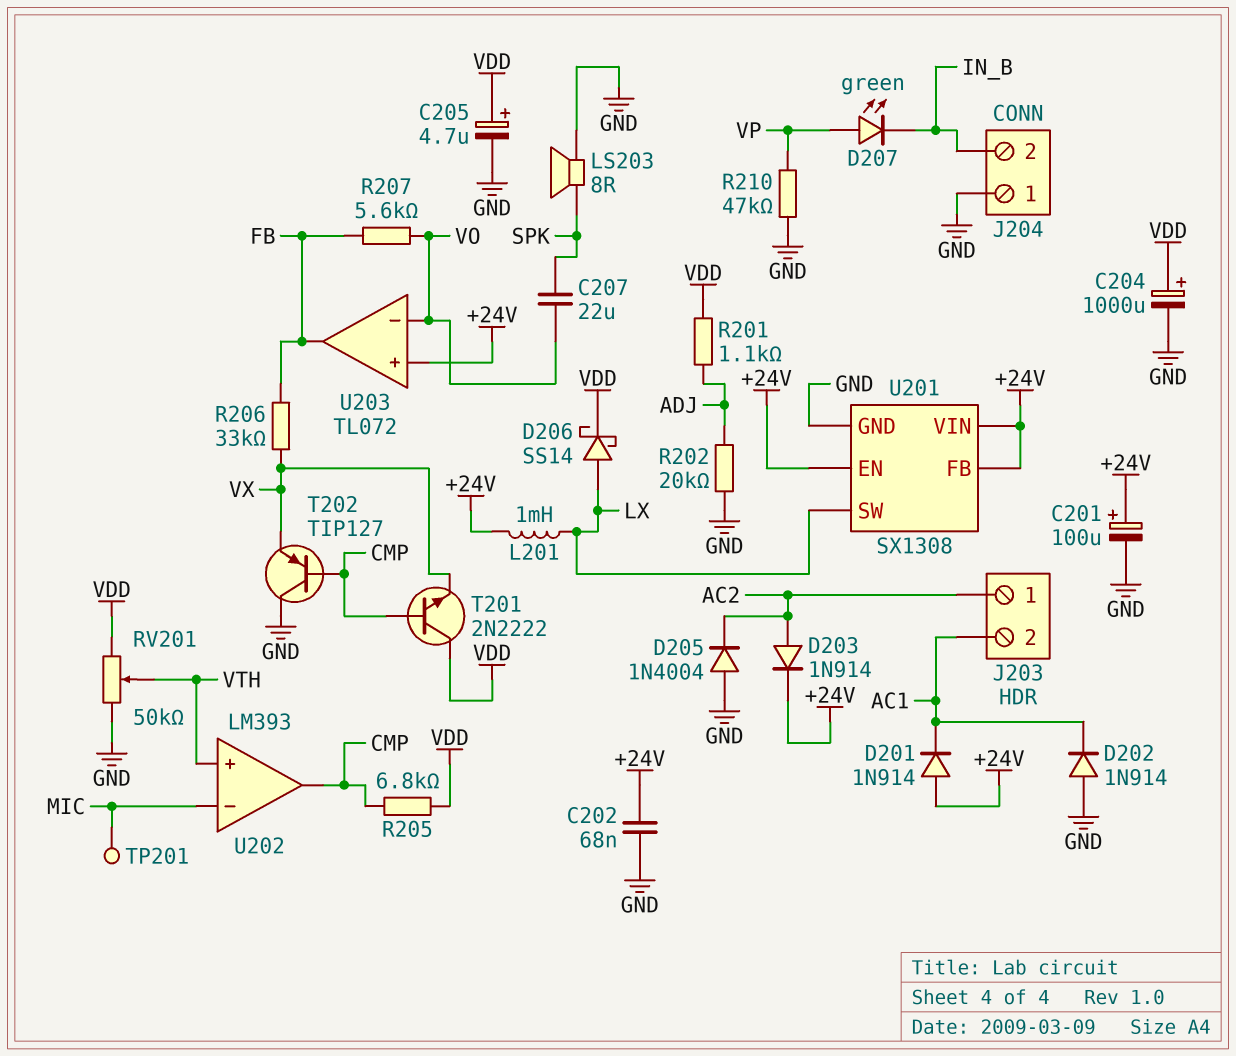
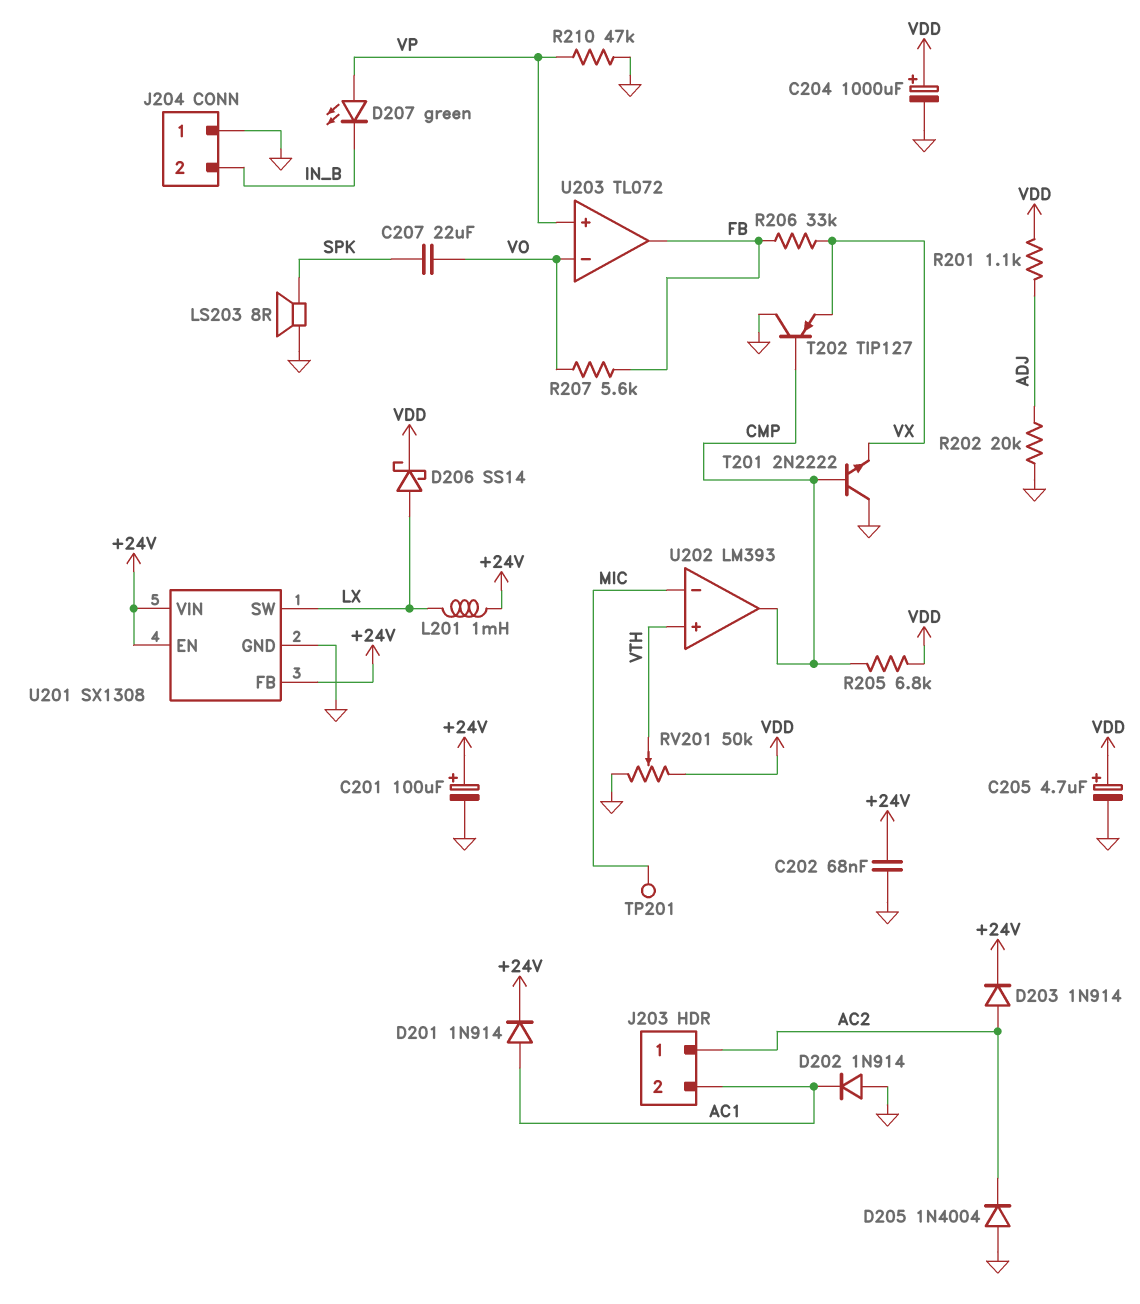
D201: diode 1N914 (A +24V, K AC1) -> diode 1N914 (A AC1, K +24V)
T201: NPN 2N2222 (B CMP, C VDD, E VX) -> NPN 2N2222 (B CMP, C GND, E VX)
U203 pin in+: +24V -> VP

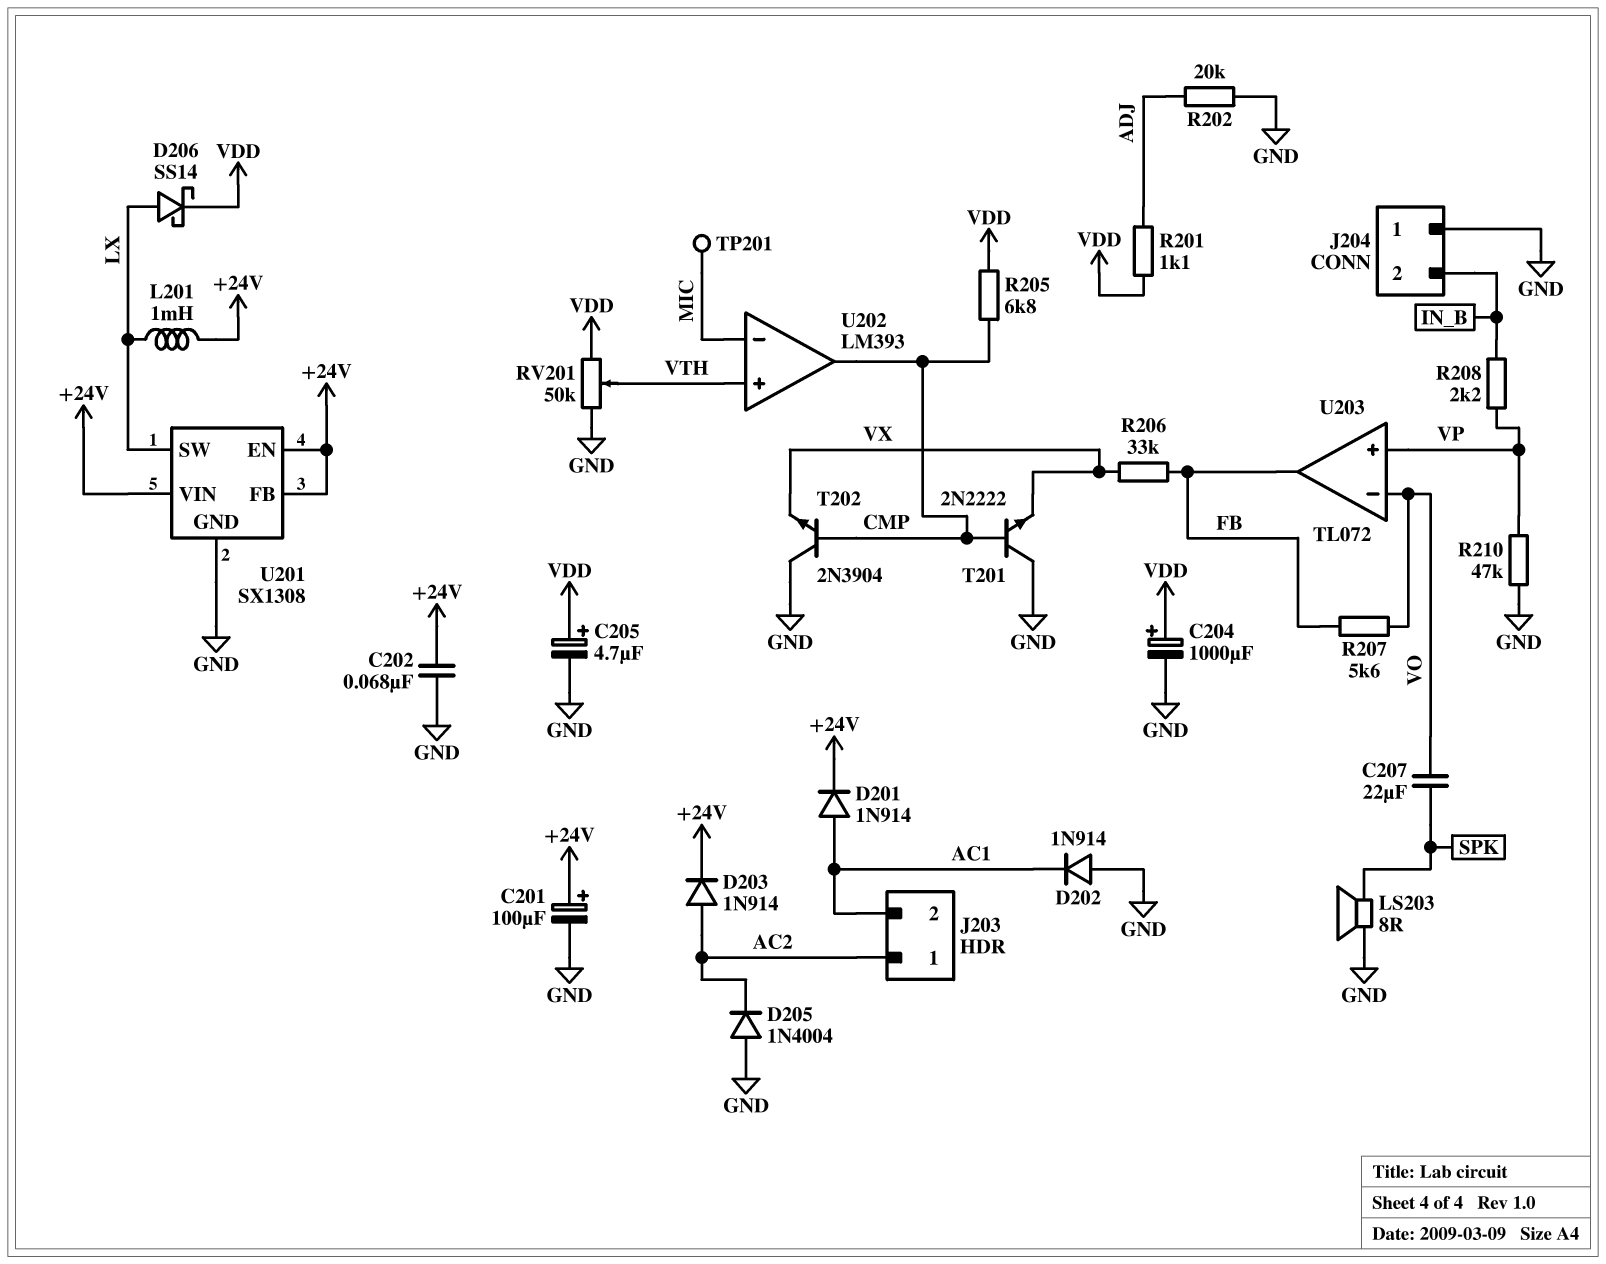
D207: LED green (A VP, K IN_B) -> none
R208: none -> 2.2k (IN_B, VP)
T202: PNP TIP127 (B CMP, C GND, E VX) -> NPN 2N3904 (B CMP, C GND, E VX)

